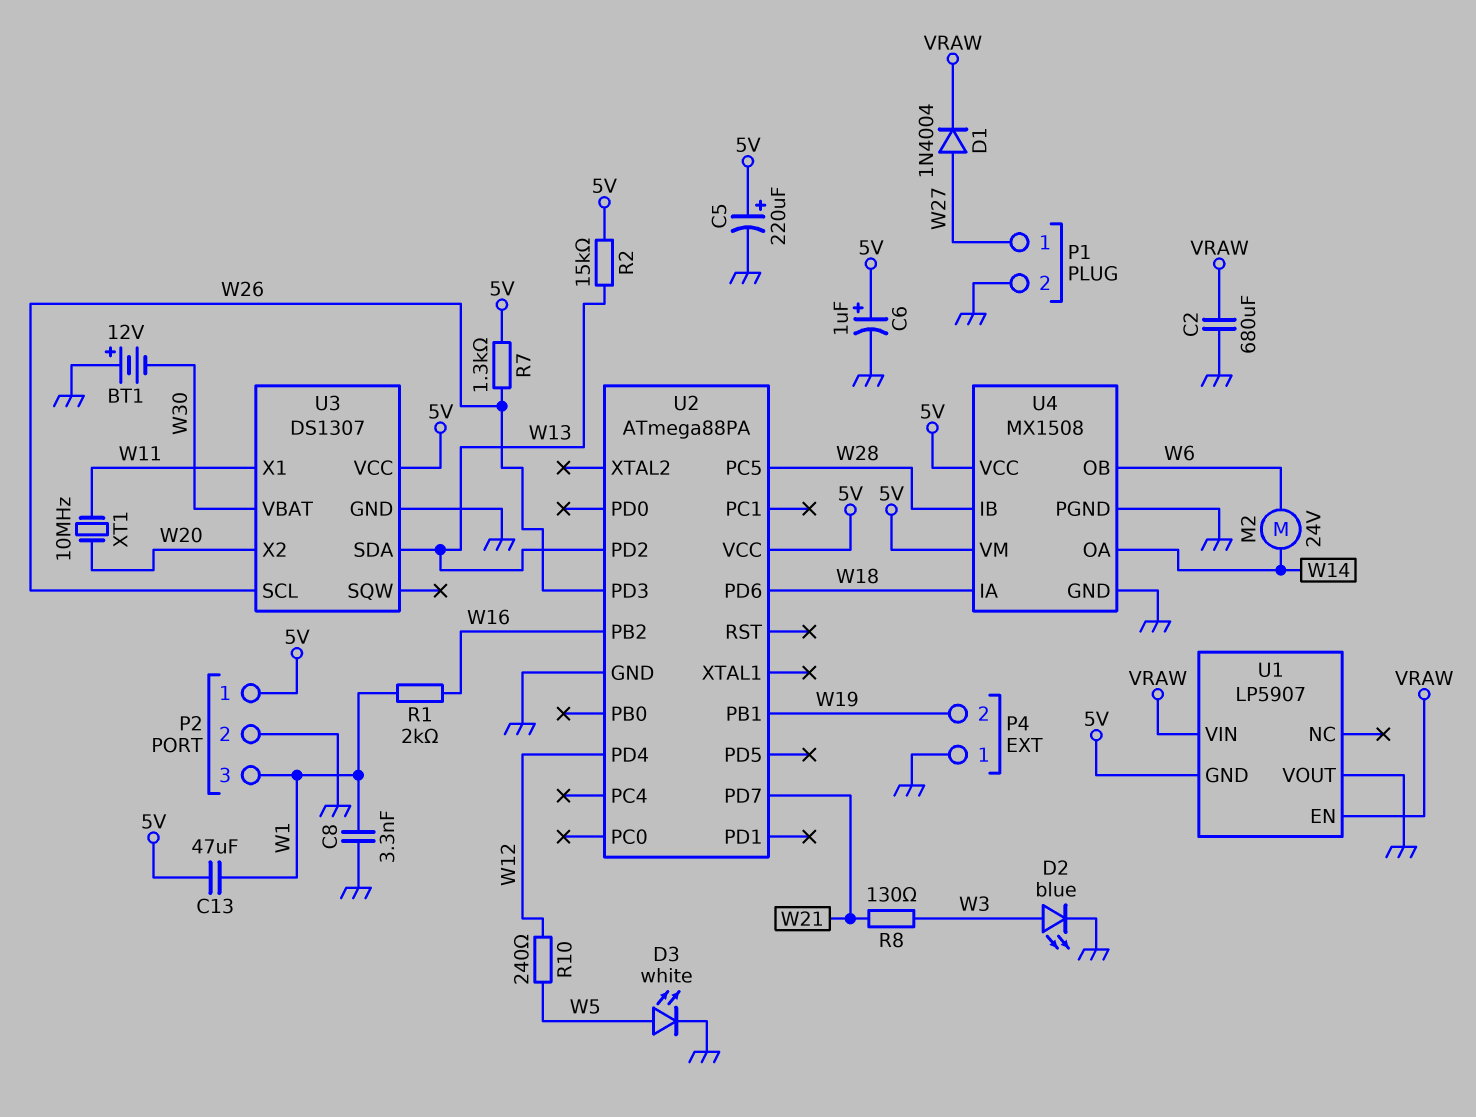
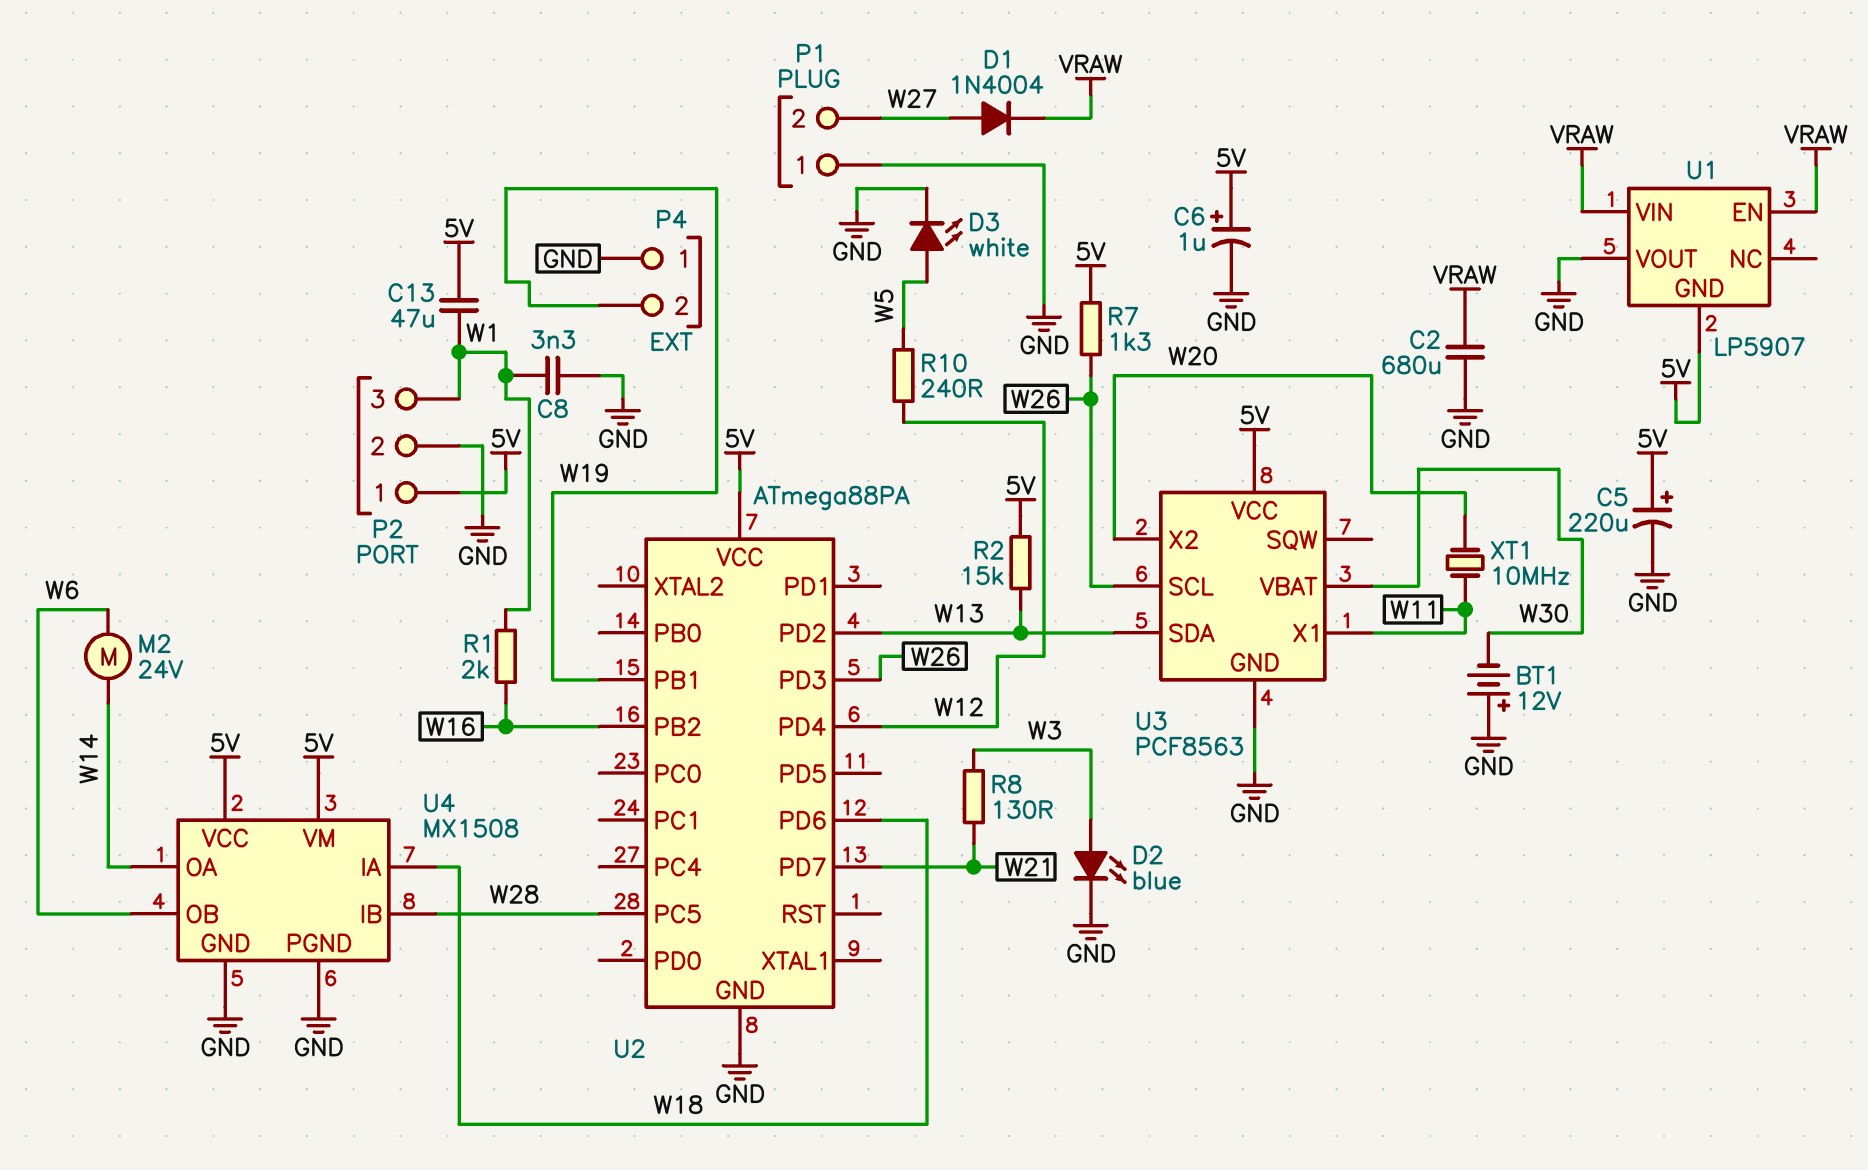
P1 pin 1: W27 -> GND
P1 pin 2: GND -> W27
U3: DS1307 -> PCF8563

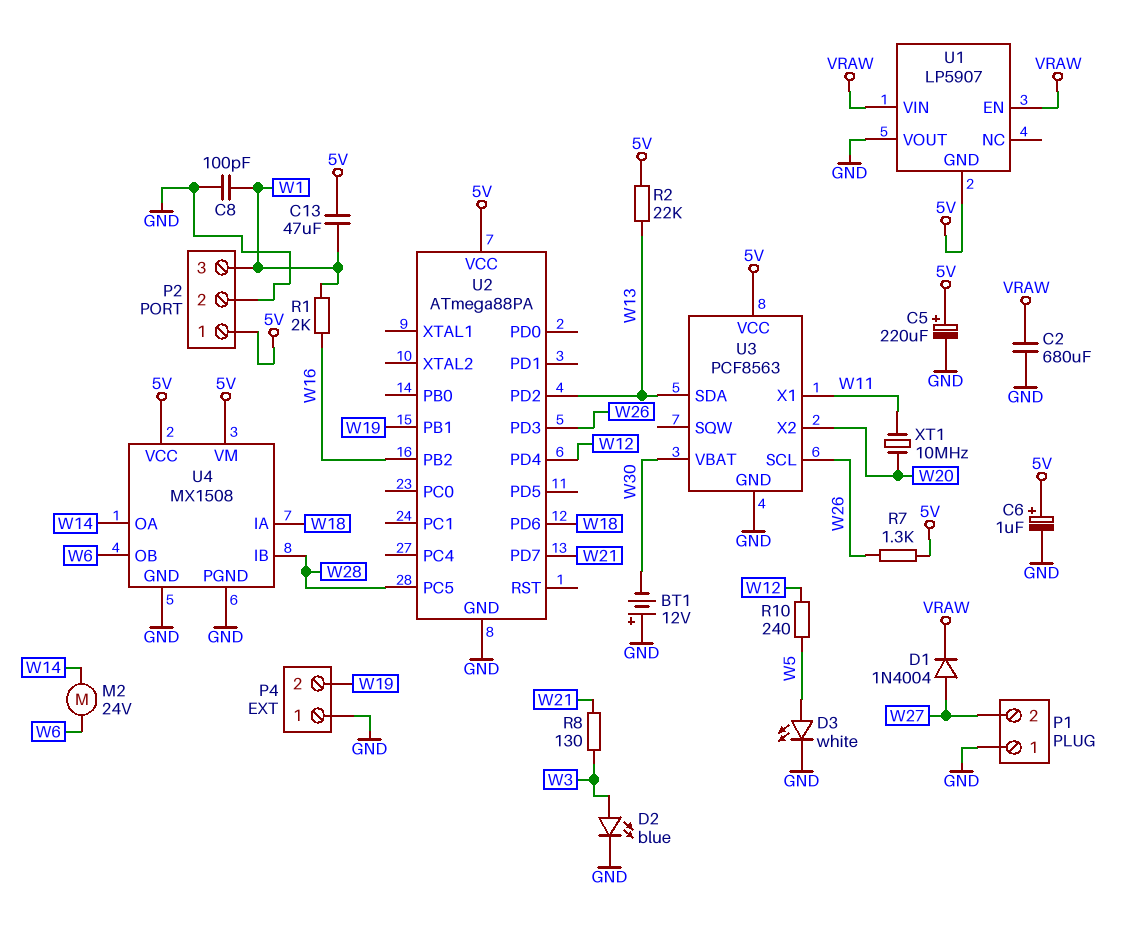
C8: 3.3nF (GND, W1) -> 100pF (GND, W1)
R2: 15k (5V, W13) -> 22k (5V, W13)

